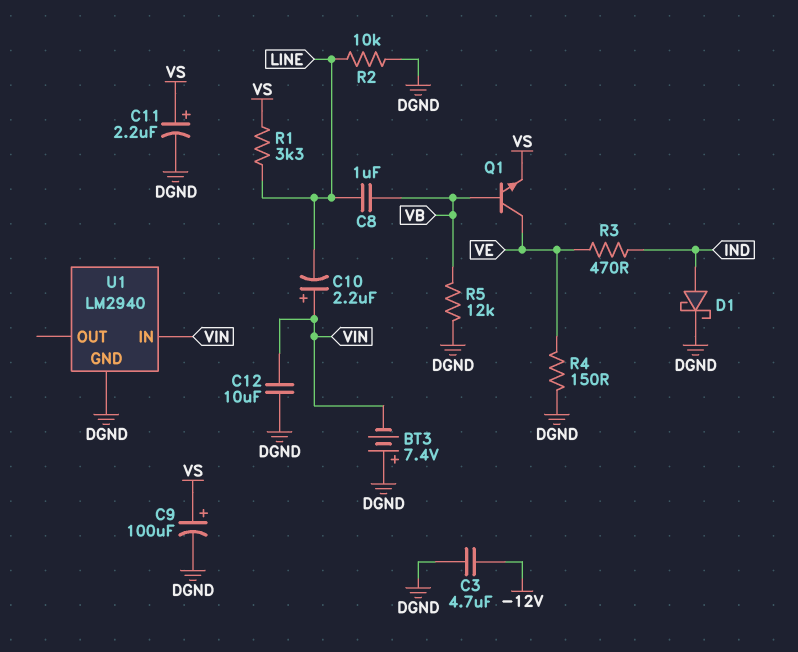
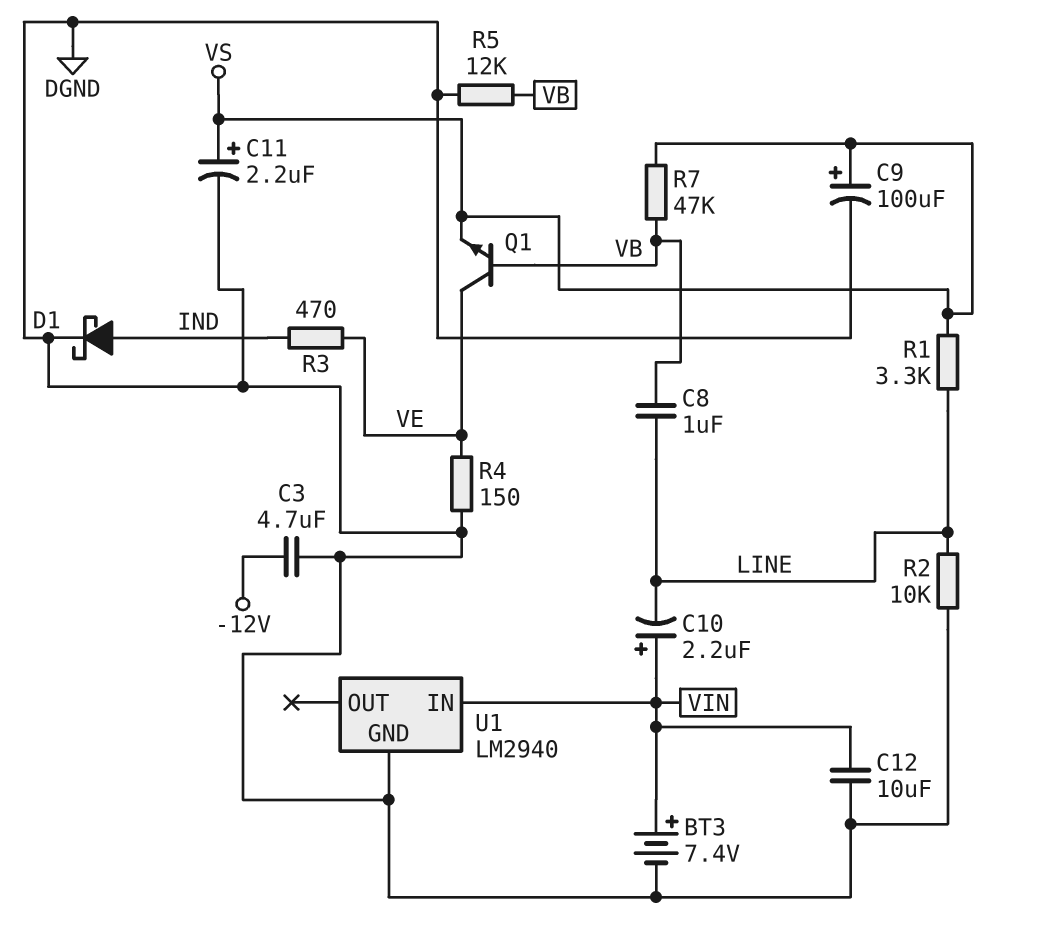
BT3: 7.4V (plus DGND, minus VIN) -> 7.4V (plus VIN, minus DGND)
R7: none -> 47k (VB, VS)

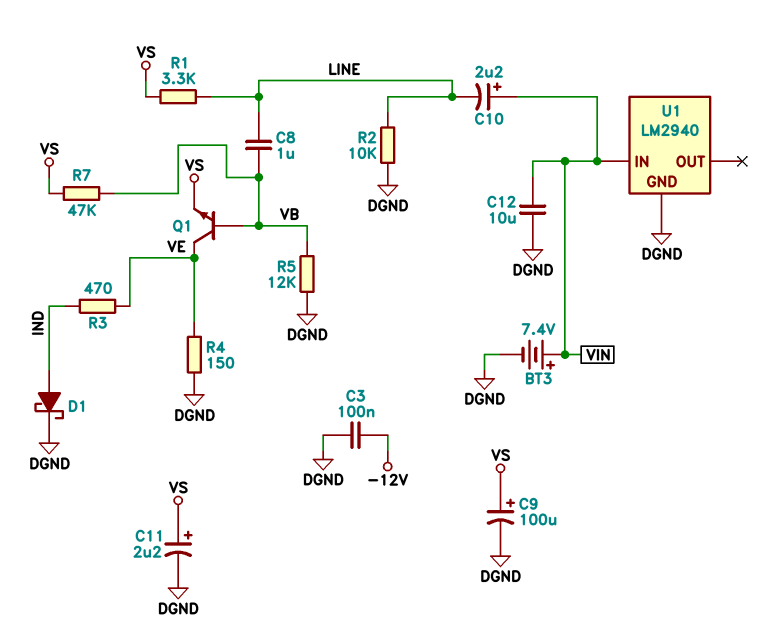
C3: 4.7uF (-12V, DGND) -> 100nF (-12V, DGND)

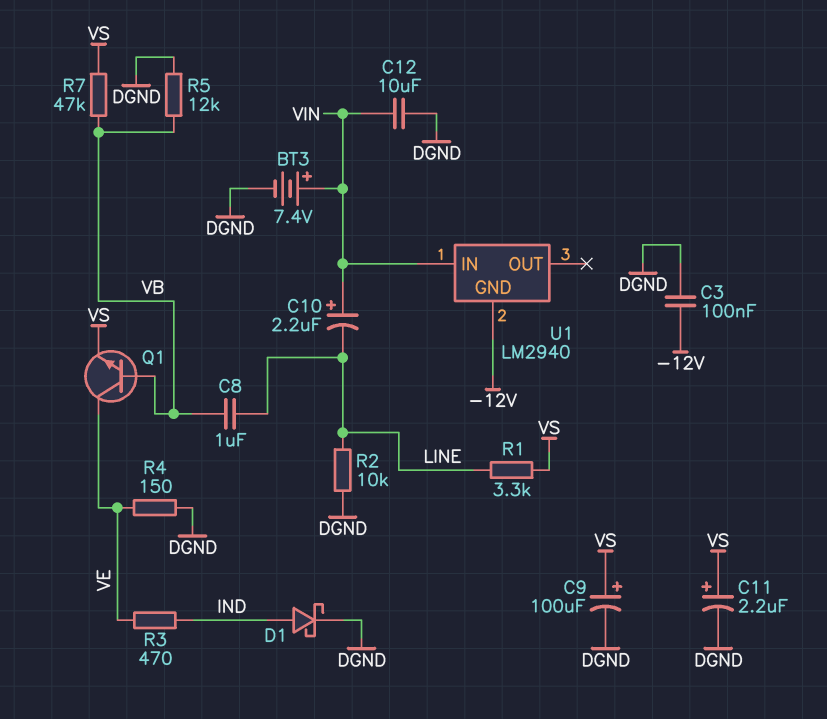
U1 pin GND: DGND -> -12V

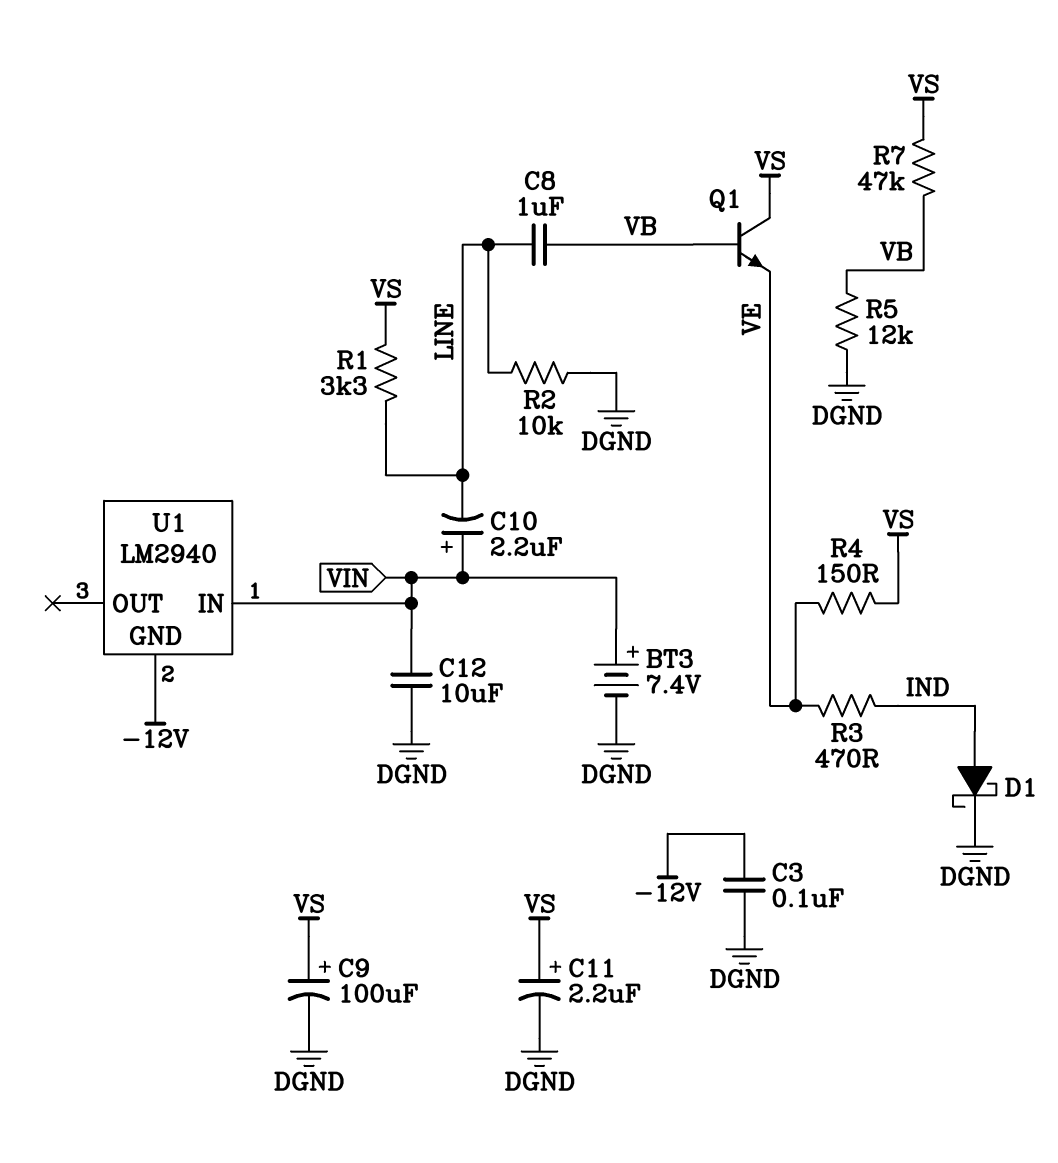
Q1: NPN (B VB, C VE, E VS) -> NPN (B VB, C VS, E VE)
R4: 150 (DGND, VE) -> 150 (VE, VS)

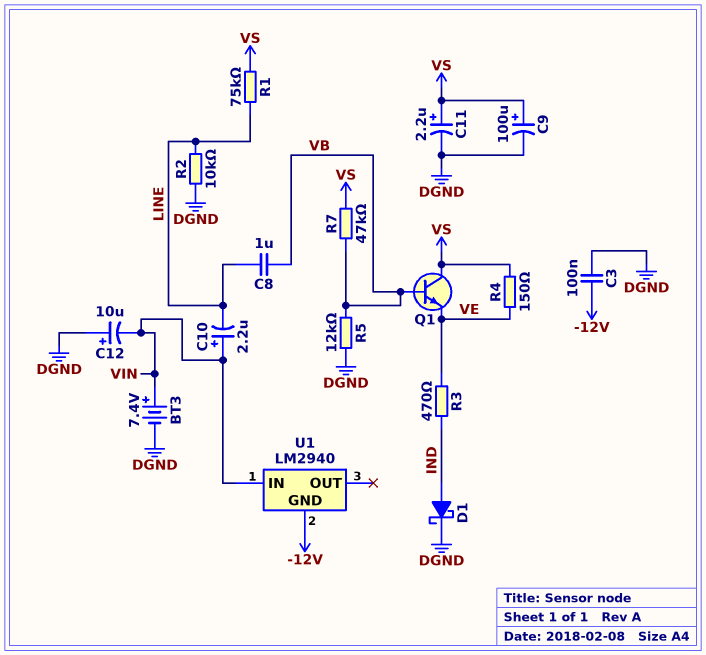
C12: 10uF (DGND, VIN) -> 10uF (plus DGND, minus VIN)
R1: 3.3k (LINE, VS) -> 75k (LINE, VS)

